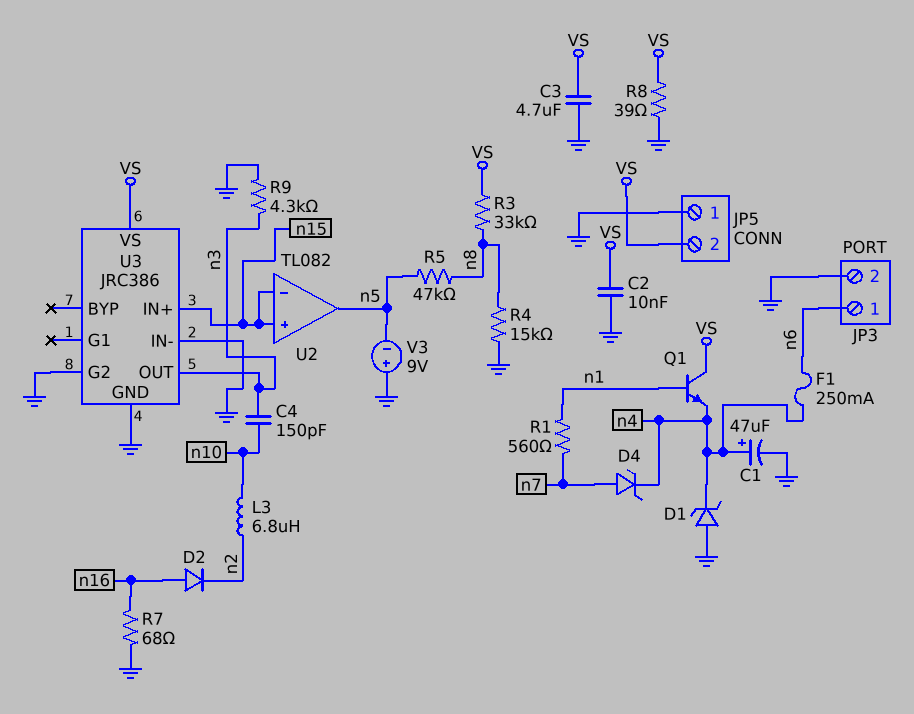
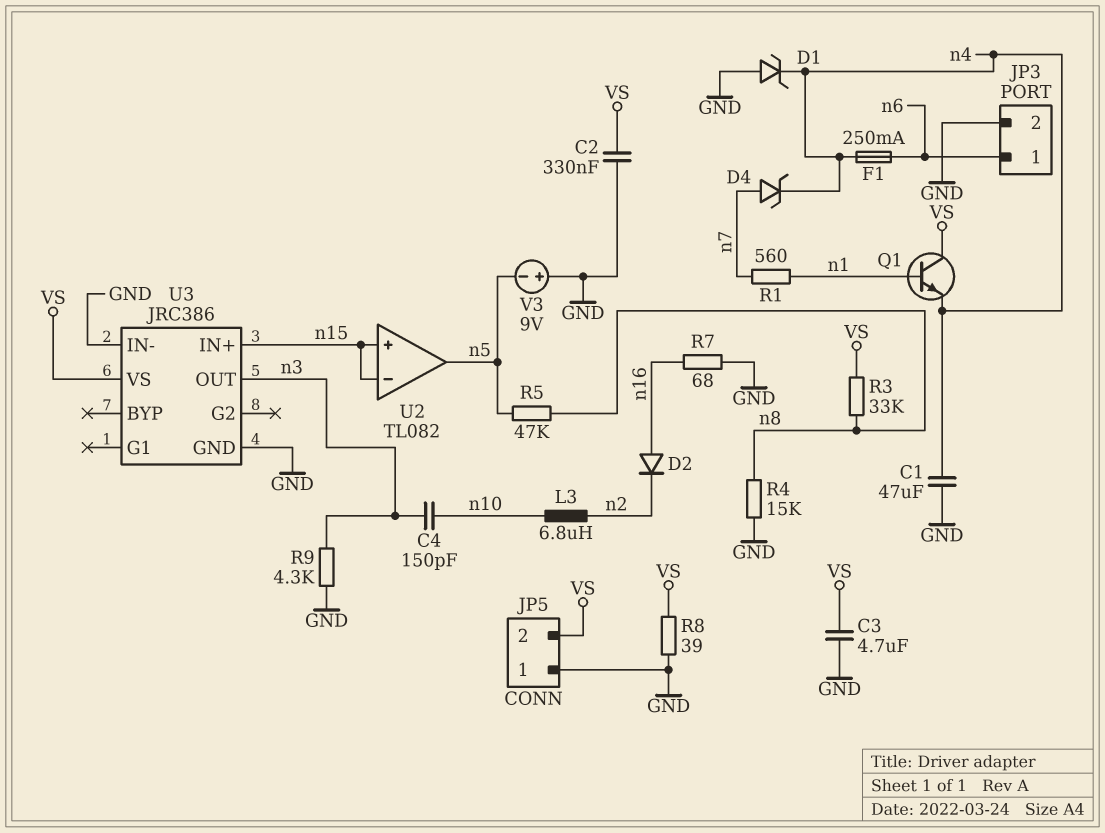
C1: 47uF (plus n4, minus GND) -> 47uF (GND, n4)
C2: 10nF (GND, VS) -> 330nF (GND, VS)
U3 pin G2: GND -> none

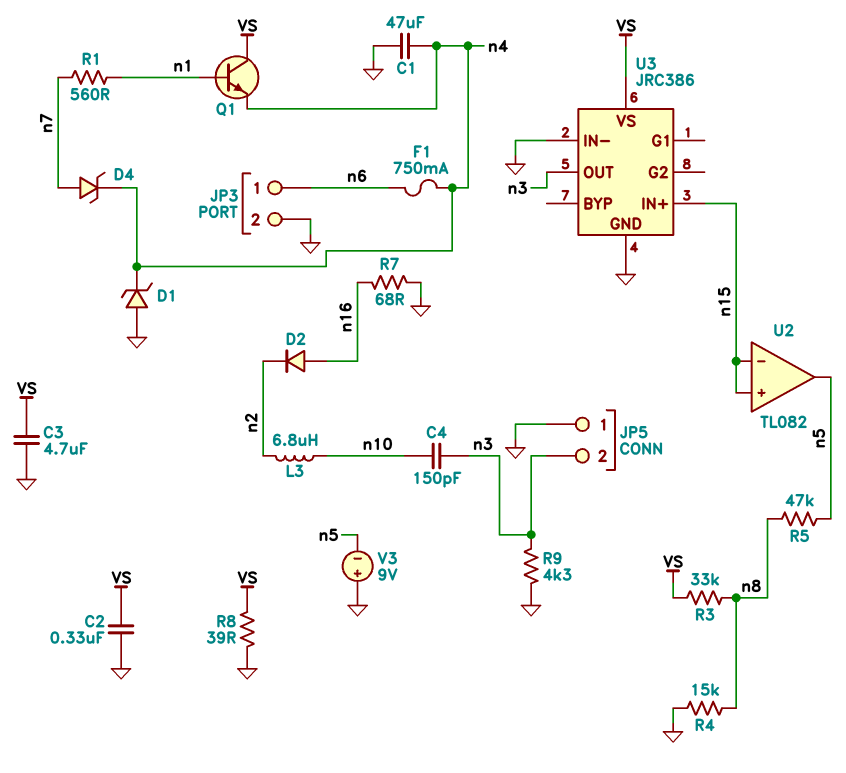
F1: 250mA (n4, n6) -> 750mA (n4, n6)
JP5 pin 2: VS -> n3

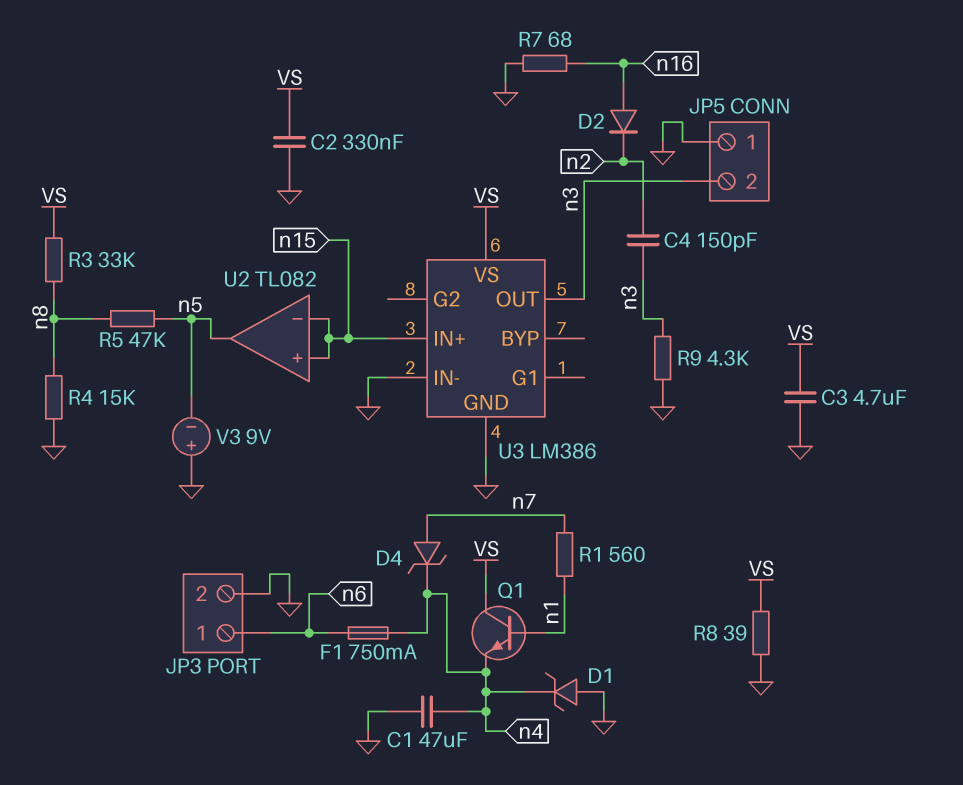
C4: 150pF (n3, n10) -> 150pF (n2, n3)
L3: 6.8uH (n2, n10) -> none
U3: JRC386 -> LM386

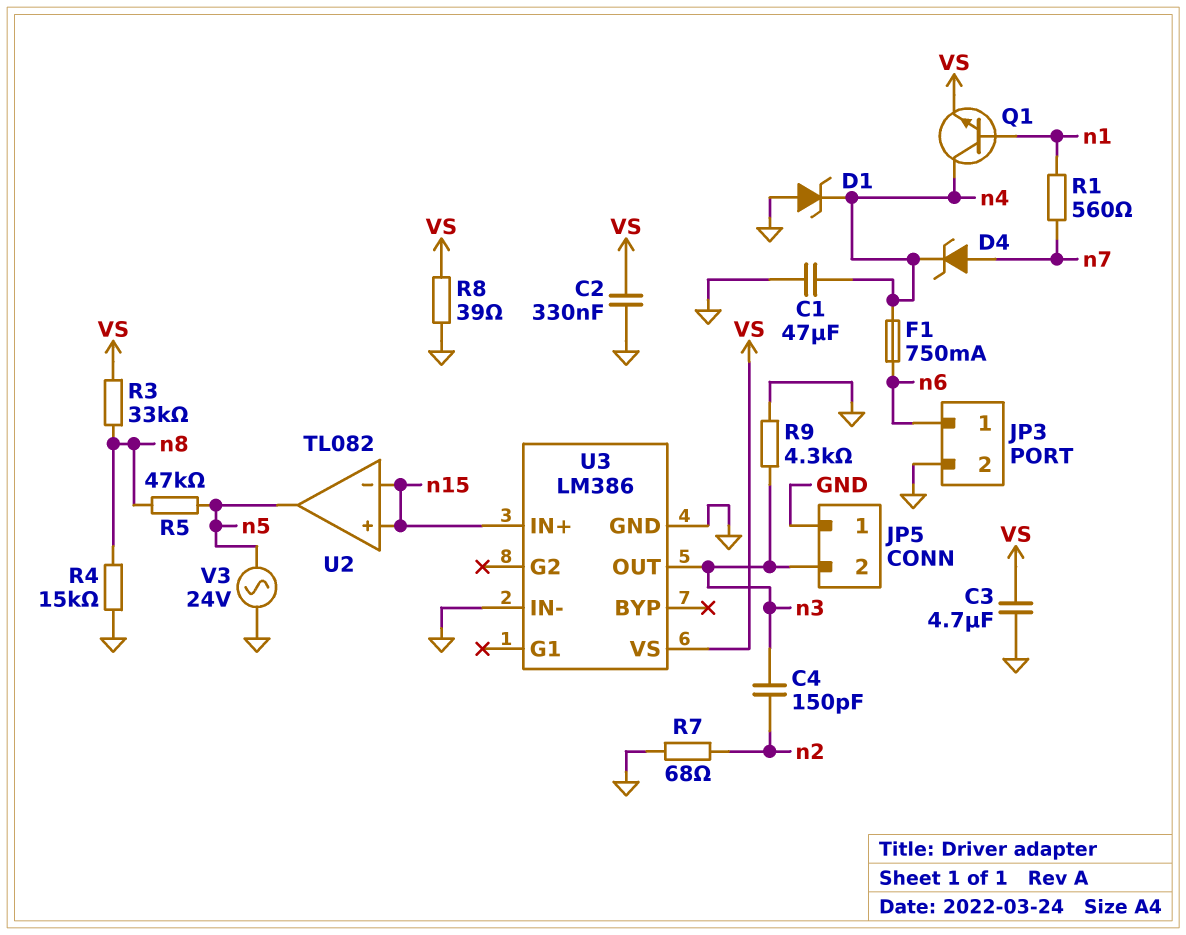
D2: diode (A n16, K n2) -> none
Q1: NPN (B n1, C VS, E n4) -> NPN (B n1, C n4, E VS)
R7: 68 (GND, n16) -> 68 (GND, n2)
V3: 9V (plus GND, minus n5) -> AC 24V (GND, n5)

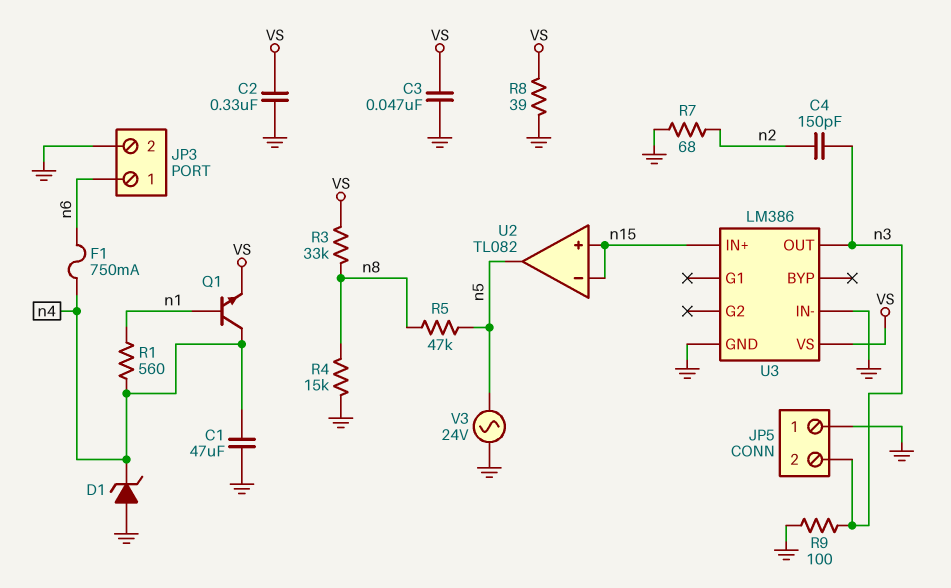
C3: 4.7uF (GND, VS) -> 47nF (GND, VS)
D4: zener (A n7, K n4) -> none
R1: 560 (n1, n7) -> 560 (n1, n4)
R9: 4.3k (GND, n3) -> 100 (GND, n3)

